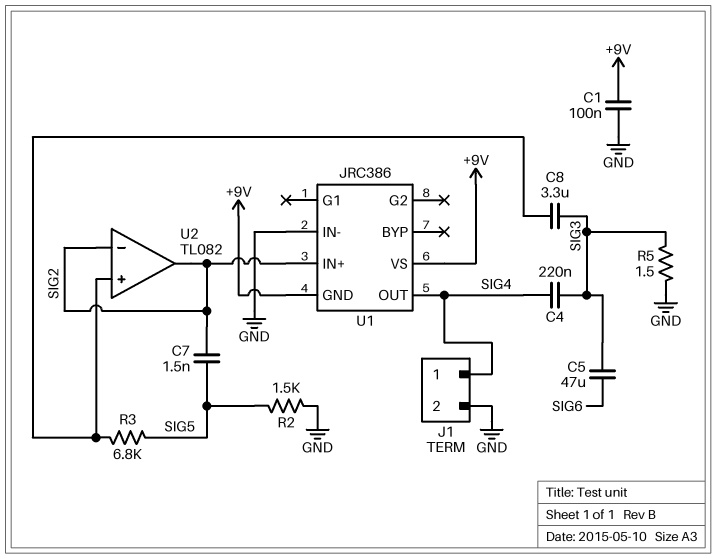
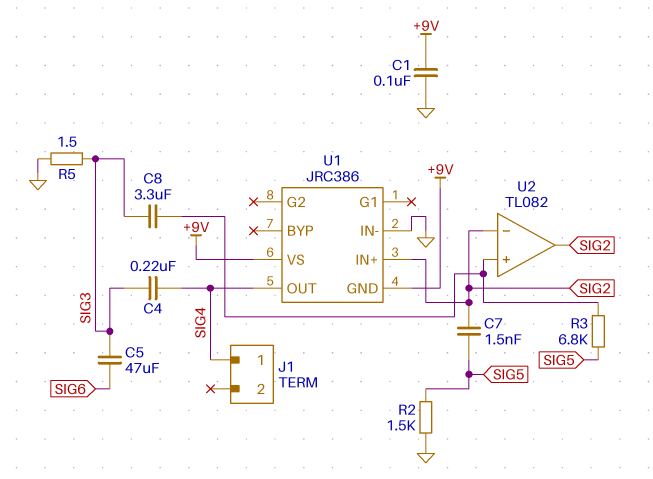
J1 pin 2: GND -> none

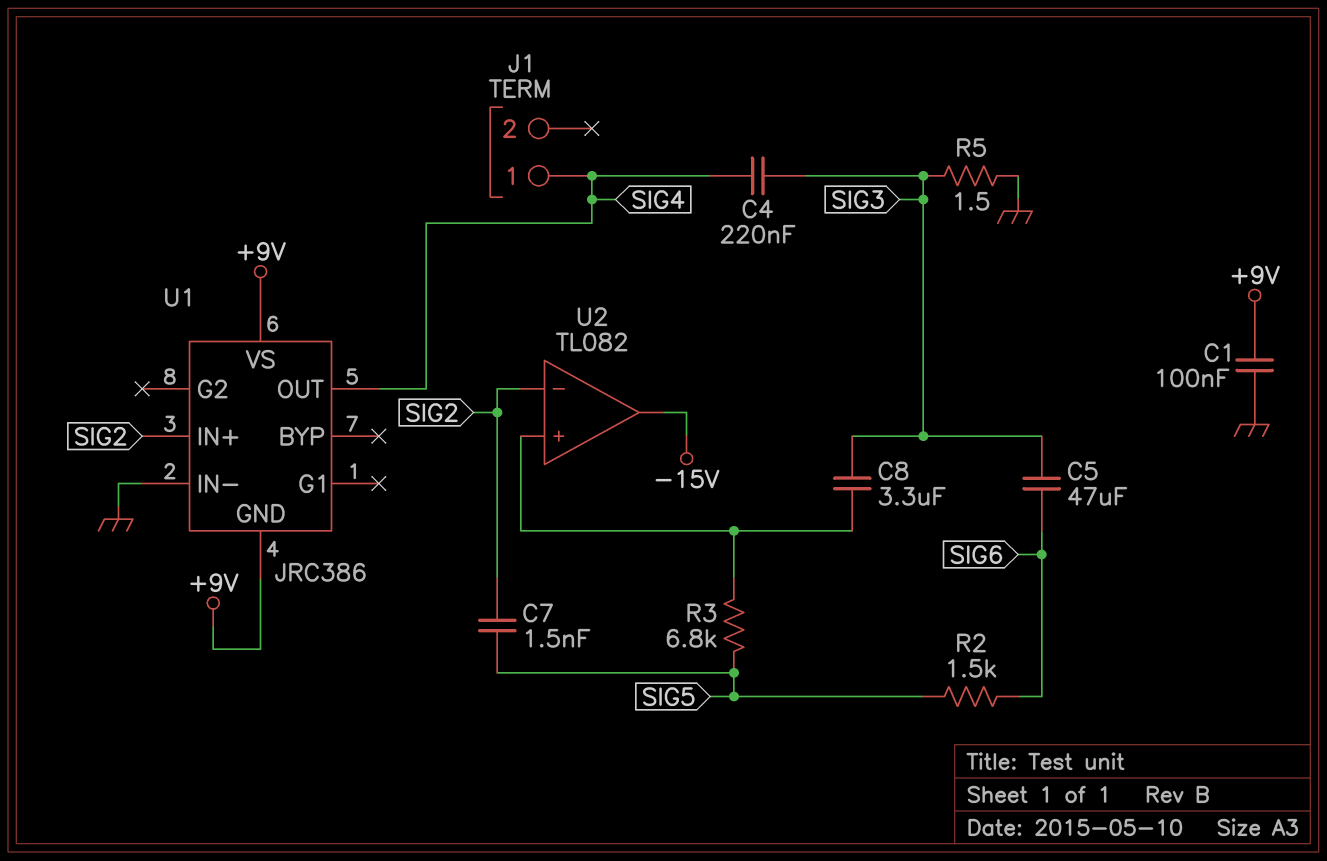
R2: 1.5k (GND, SIG5) -> 1.5k (SIG5, SIG6)
U2 pin out: SIG2 -> -15V

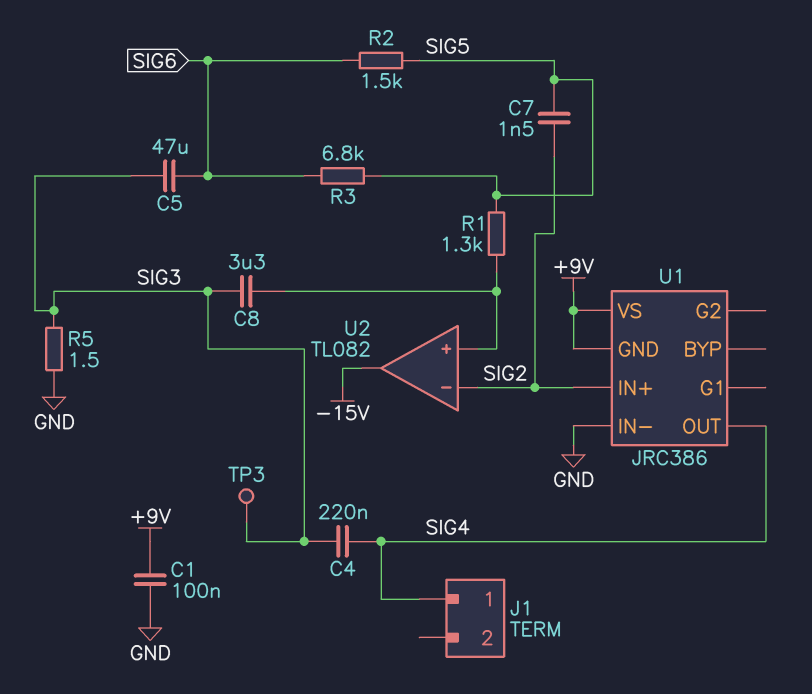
R1: none -> 1.3k (SIG5, U2/in+)
R3: 6.8k (SIG5, U2/in+) -> 6.8k (SIG5, SIG6)
TP3: none -> test point (SIG3)

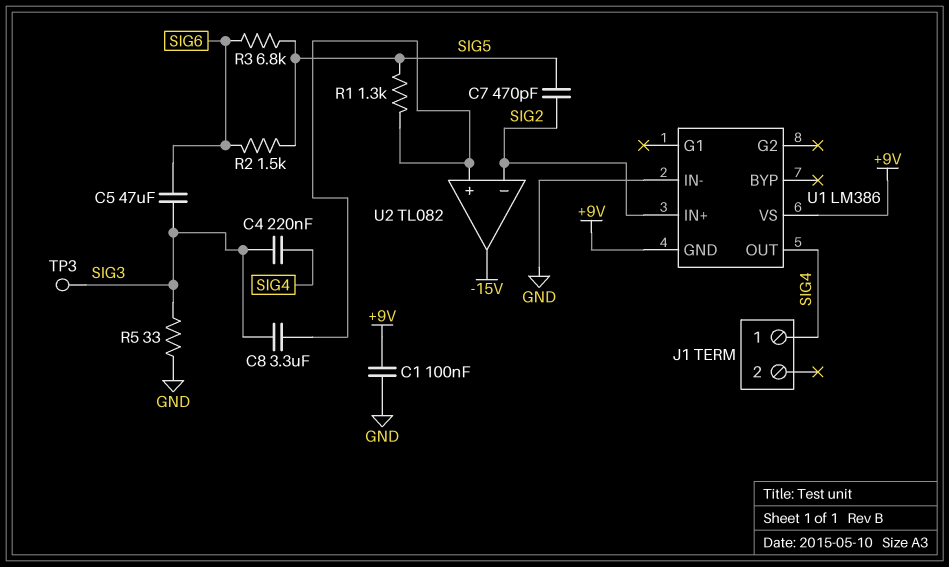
C7: 1.5nF (SIG2, SIG5) -> 470pF (SIG2, SIG5)
R5: 1.5 (GND, SIG3) -> 33 (GND, SIG3)
U1: JRC386 -> LM386

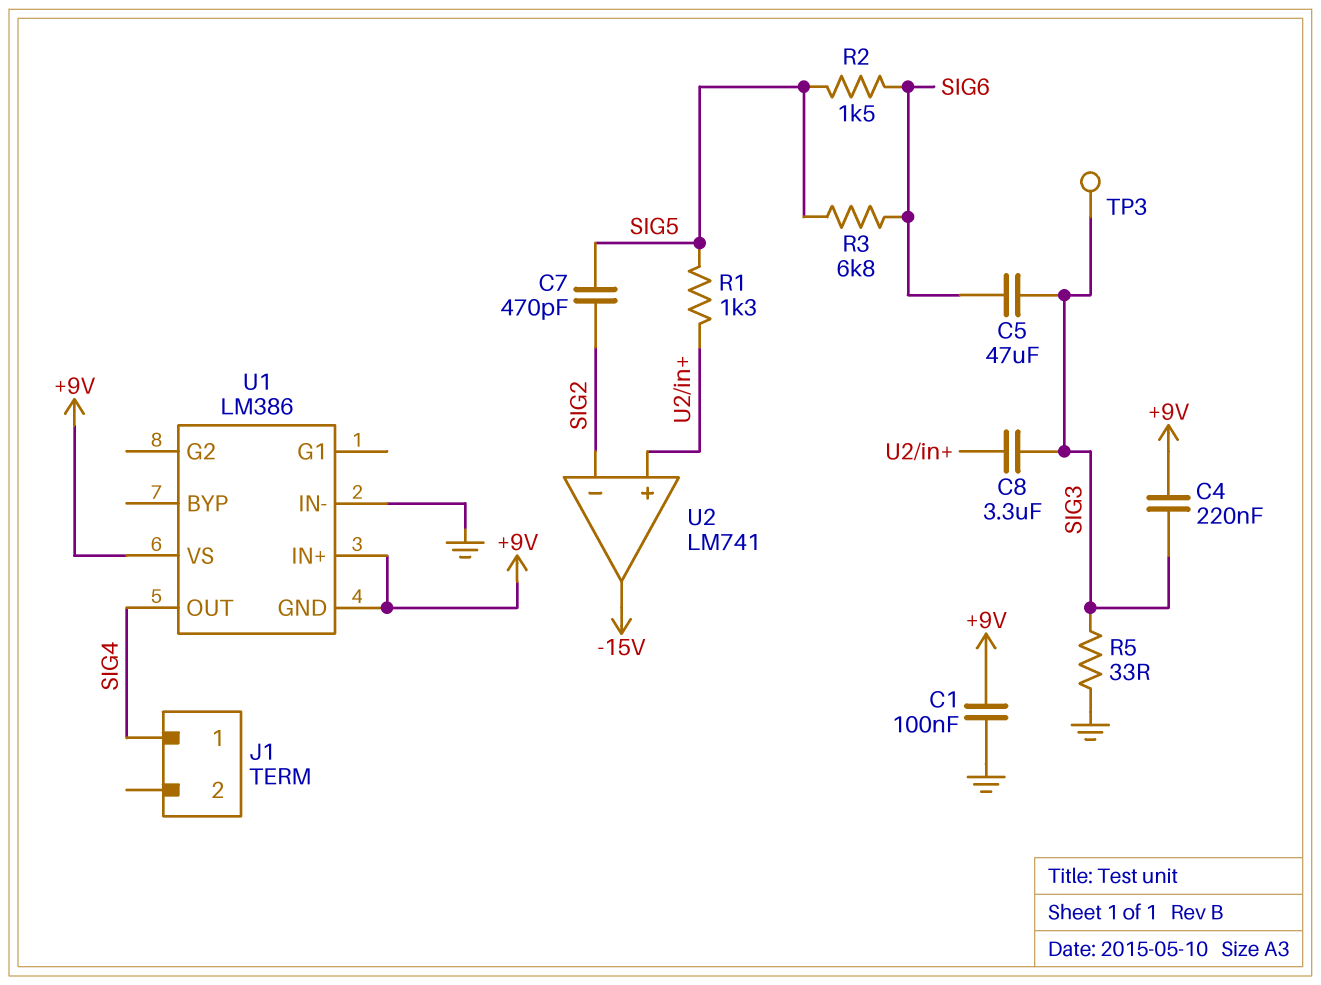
C4: 220nF (SIG3, SIG4) -> 220nF (+9V, SIG3)
U1 pin IN+: SIG2 -> +9V
U2: TL082 -> LM741

